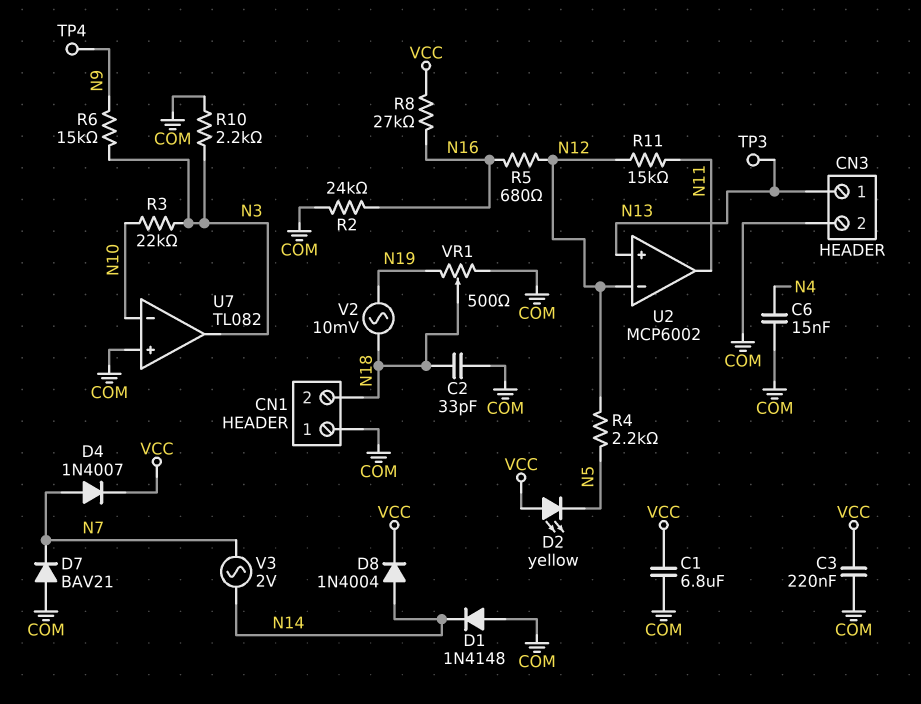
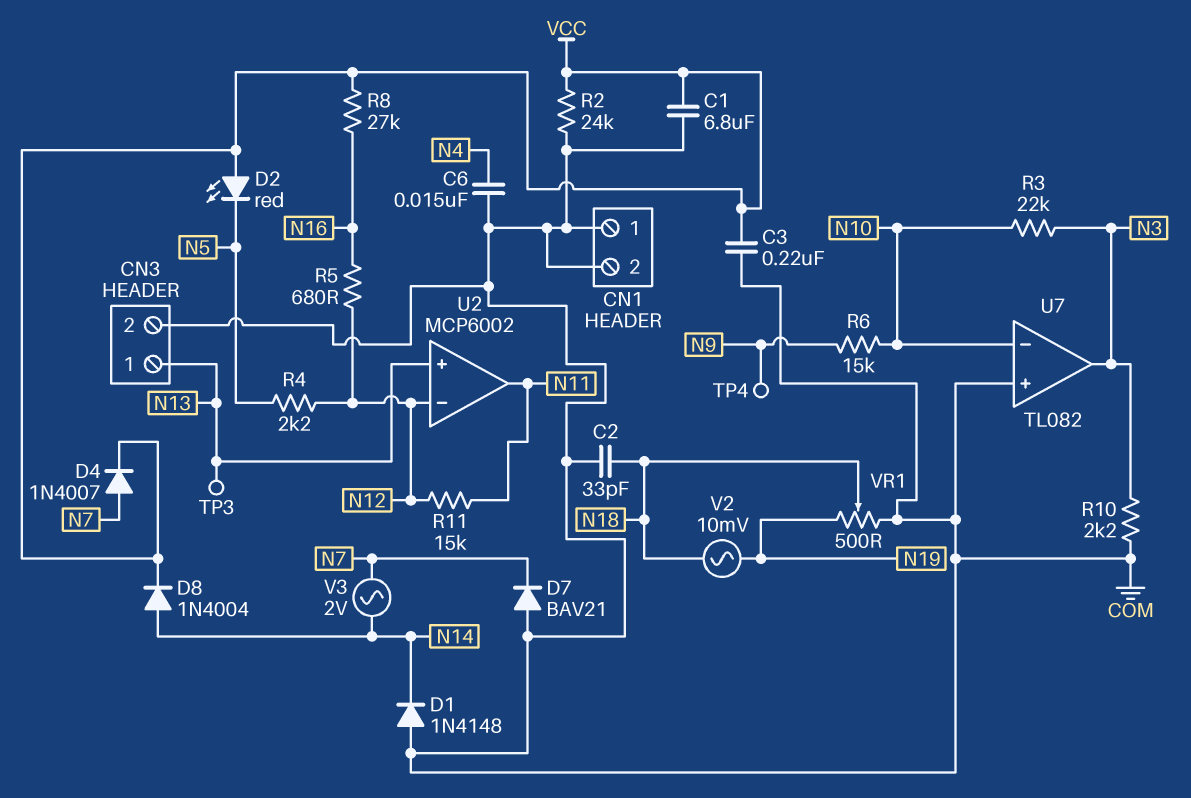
CN1 pin 2: N18 -> COM
D2: LED yellow (A VCC, K N5) -> LED red (A VCC, K N5)
R2: 24k (COM, N16) -> 24k (COM, VCC)
R6: 15k (N3, N9) -> 15k (N9, N10)

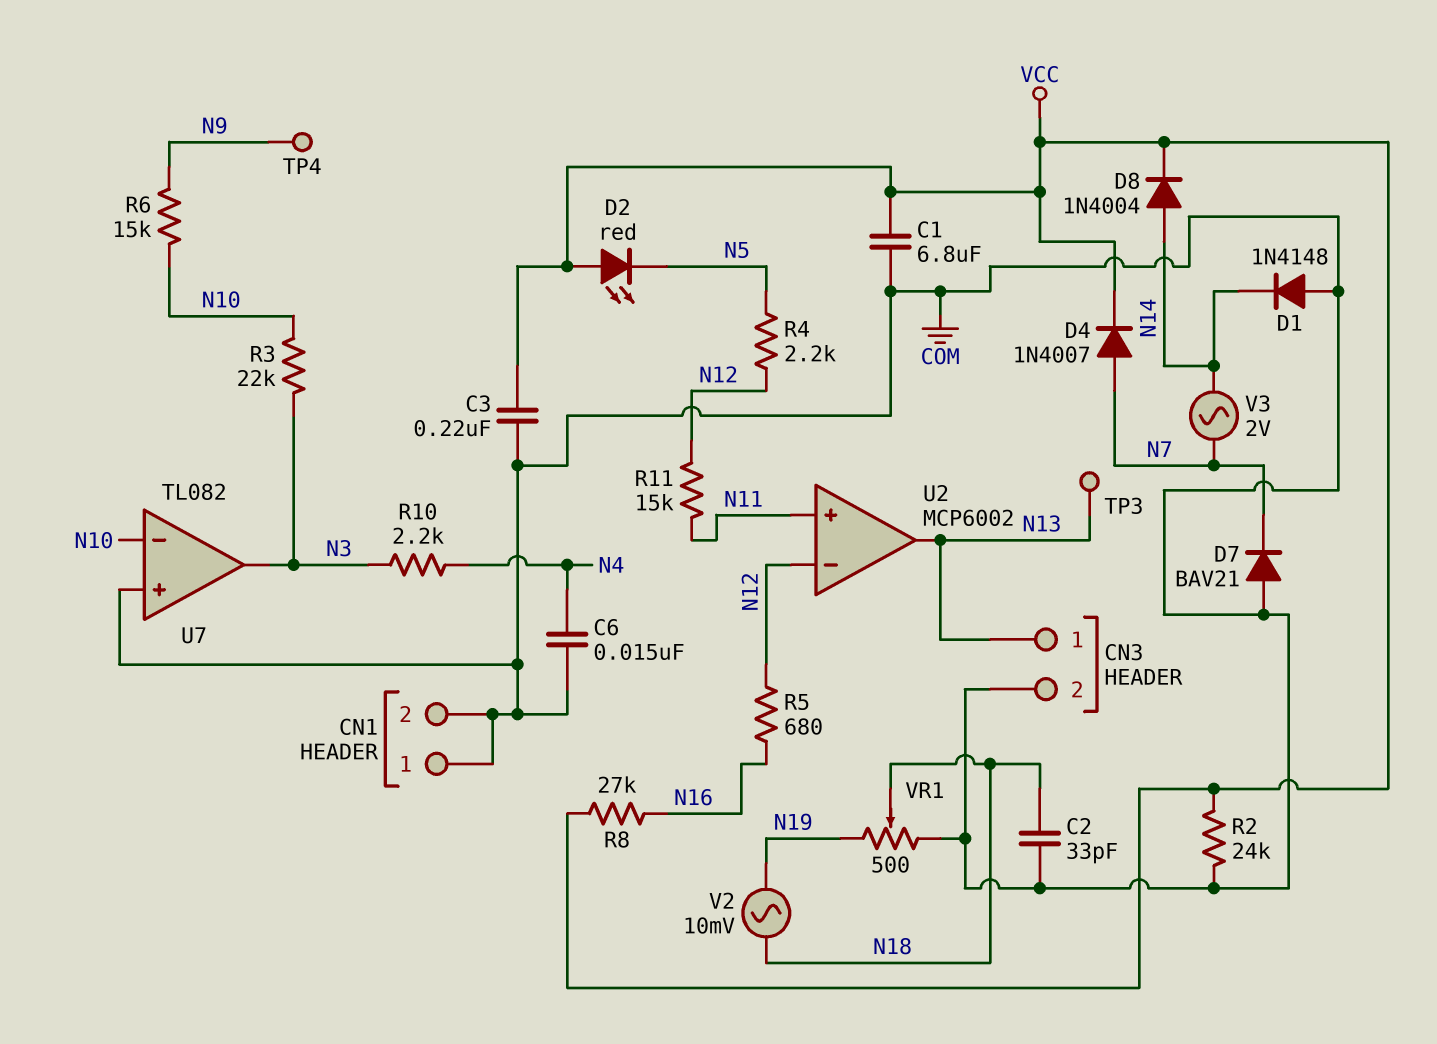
R10: 2.2k (COM, N3) -> 2.2k (N3, N4)
U2 pin in+: N13 -> N11
U2 pin out: N11 -> N13

